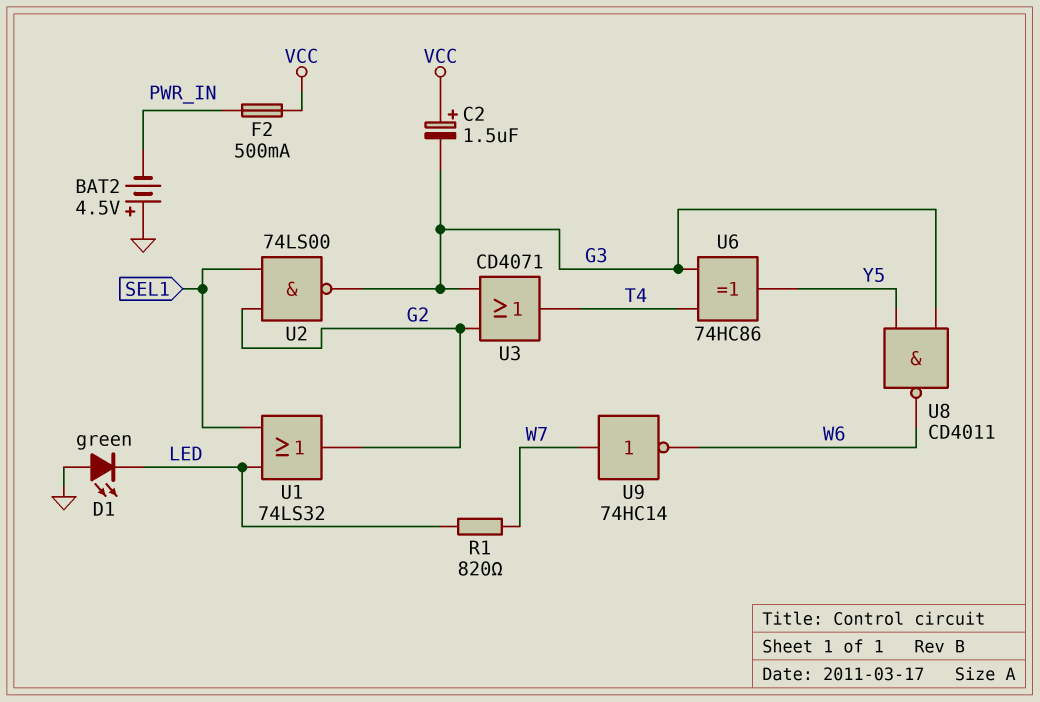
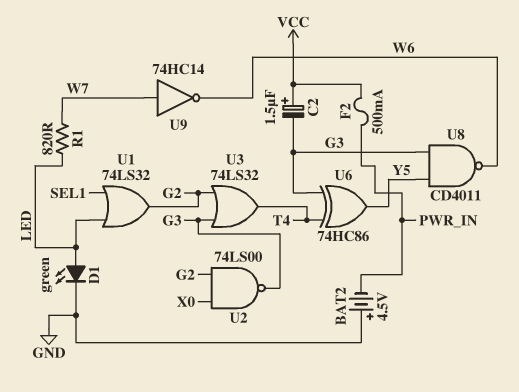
D1: LED green (A GND, K LED) -> LED green (A LED, K GND)
U2: NAND 74LS00 (in G2, in SEL1, out G3) -> NAND 74LS00 (in G2, in X0, out G3)
U3: OR CD4071 (in G2, in G3, out T4) -> OR 74LS32 (in G2, in G3, out T4)

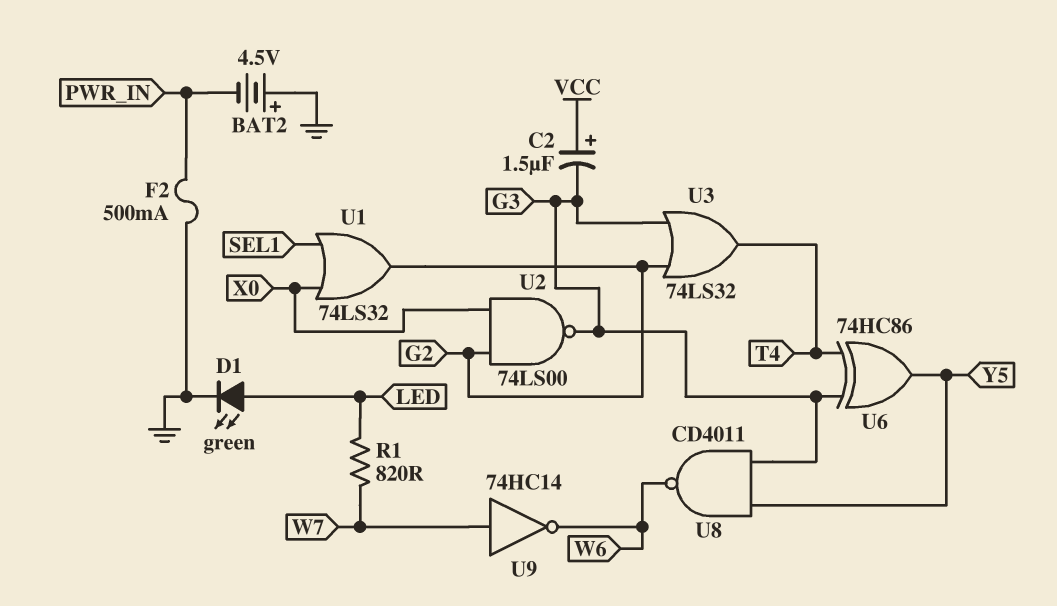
F2: 500mA (PWR_IN, VCC) -> 500mA (GND, PWR_IN)
U1: OR 74LS32 (in LED, in SEL1, out G2) -> OR 74LS32 (in SEL1, in X0, out G2)

